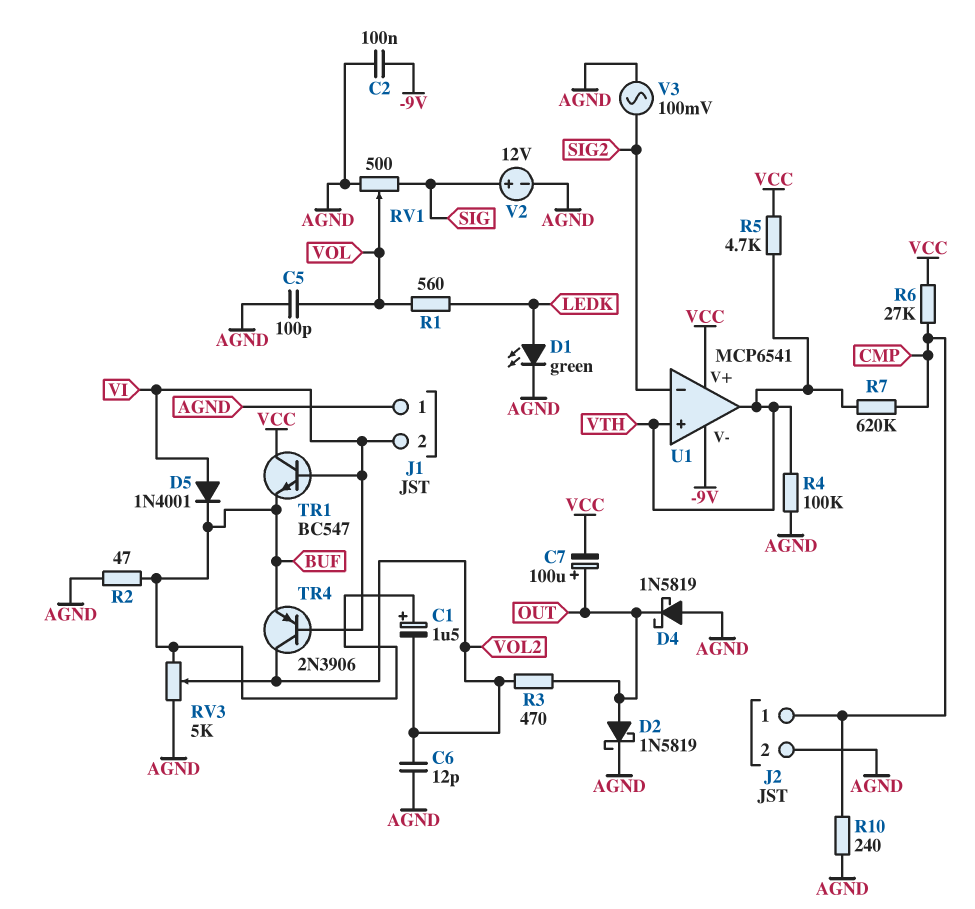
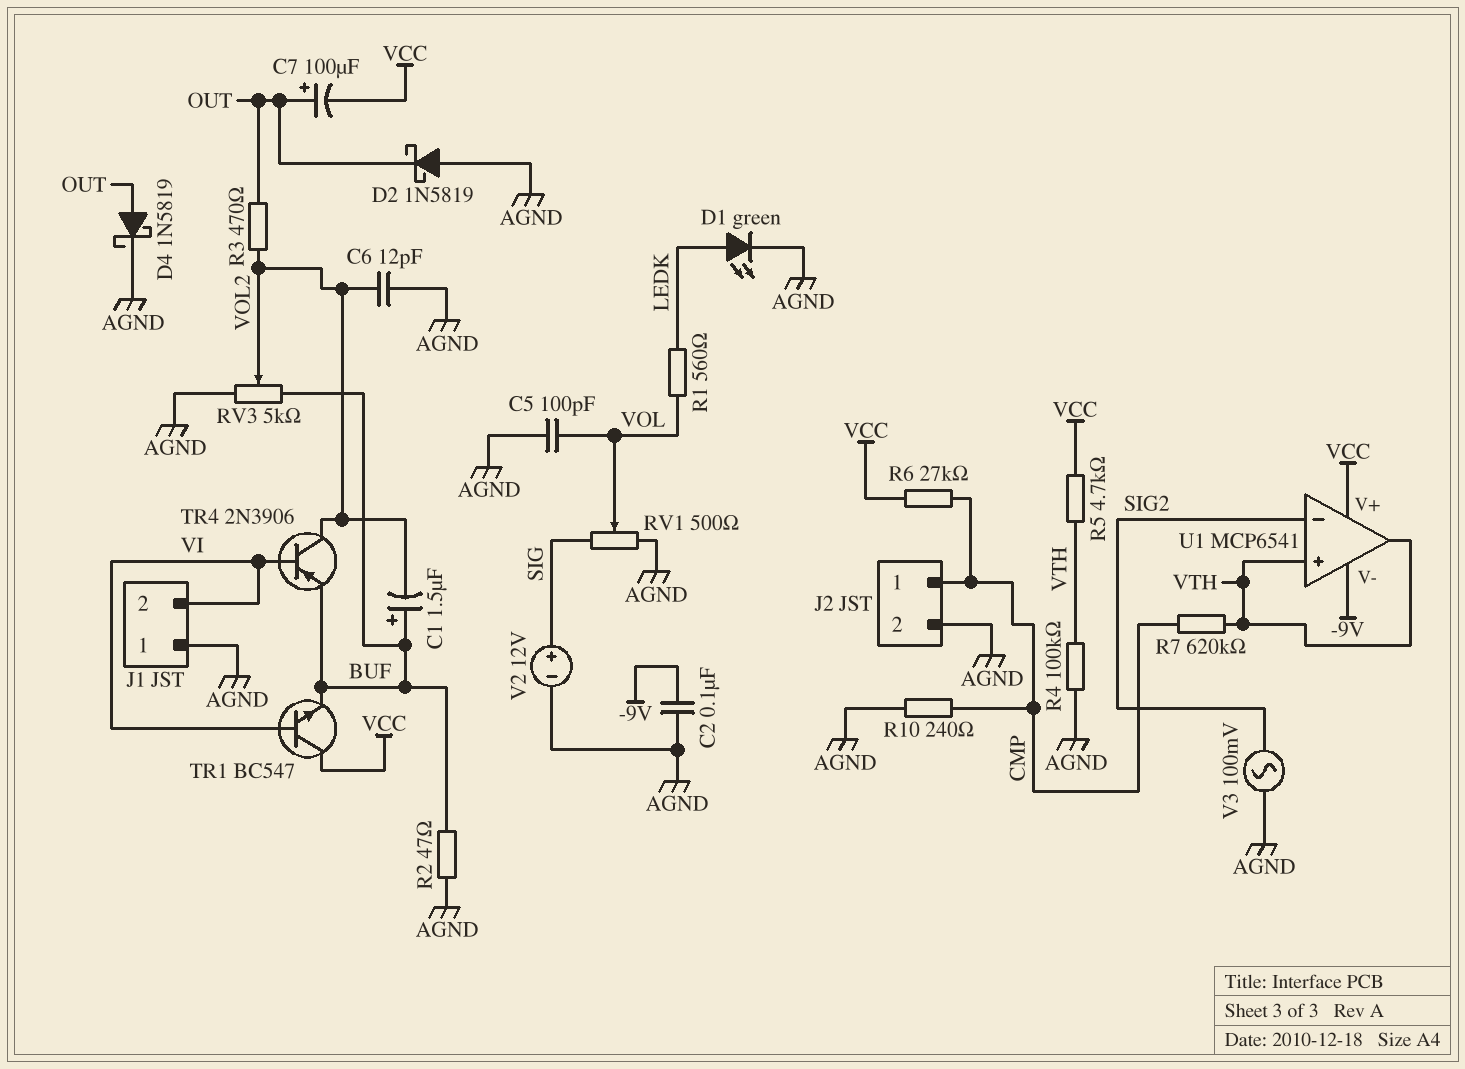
D2: schottky 1N5819 (A OUT, K AGND) -> schottky 1N5819 (A AGND, K OUT)
D4: schottky 1N5819 (A AGND, K OUT) -> schottky 1N5819 (A OUT, K AGND)
D5: diode 1N4001 (A VI, K BUF) -> none

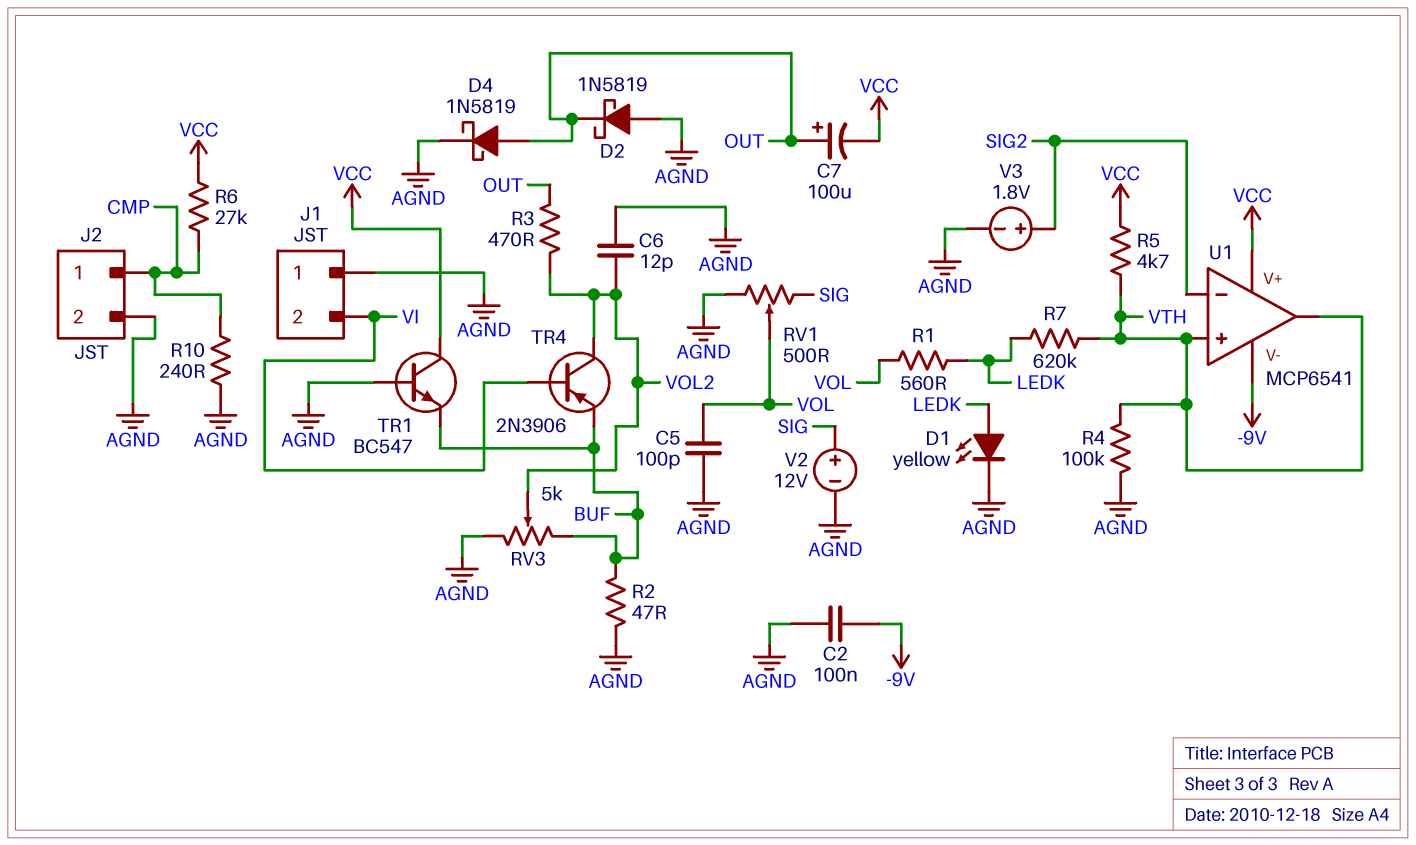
C1: 1.5uF (plus BUF, minus VOL2) -> none
D1: LED green (A LEDK, K AGND) -> LED yellow (A LEDK, K AGND)
R7: 620k (CMP, VTH) -> 620k (LEDK, VTH)
TR1: NPN BC547 (B VI, C VCC, E BUF) -> NPN BC547 (B AGND, C VCC, E BUF)
V3: AC 100mV (AGND, SIG2) -> 1.8V (plus SIG2, minus AGND)

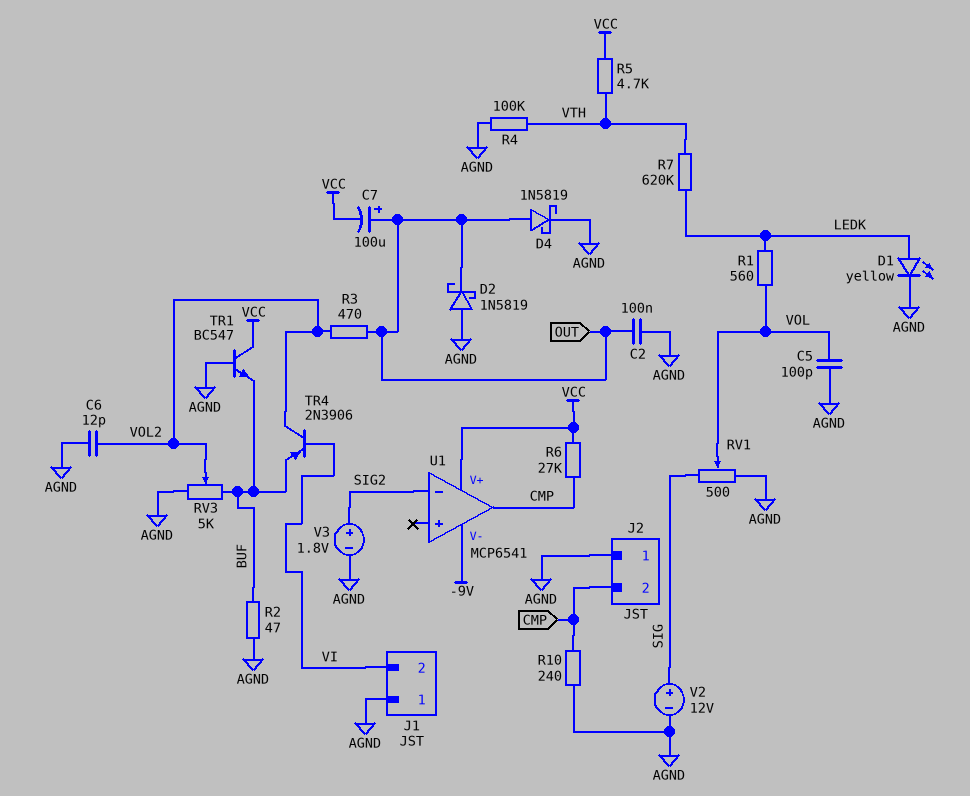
C2: 100nF (-9V, AGND) -> 100nF (AGND, OUT)
J2 pin 1: CMP -> AGND
J2 pin 2: AGND -> CMP
U1 pin in+: VTH -> none
U1 pin out: VTH -> CMP

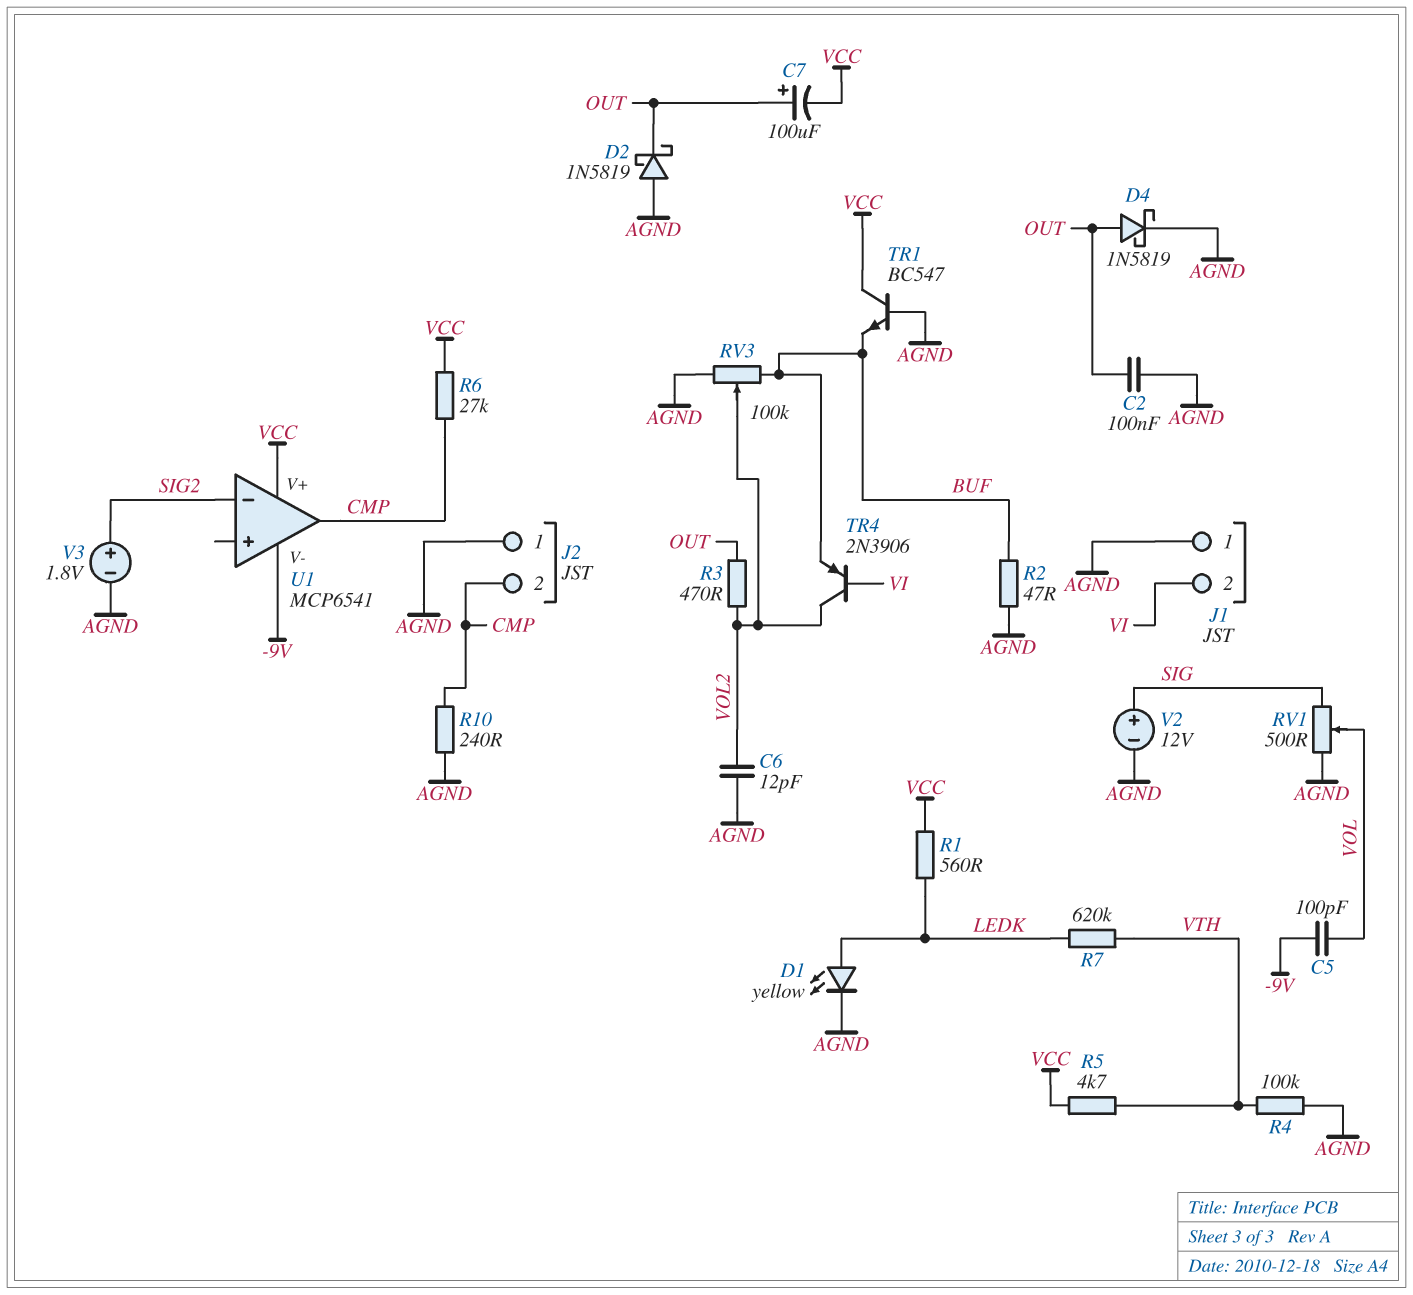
C5: 100pF (AGND, VOL) -> 100pF (-9V, VOL)
R1: 560 (LEDK, VOL) -> 560 (LEDK, VCC)
RV3: 5k (AGND, BUF, wiper VOL2) -> 100k (AGND, BUF, wiper VOL2)

